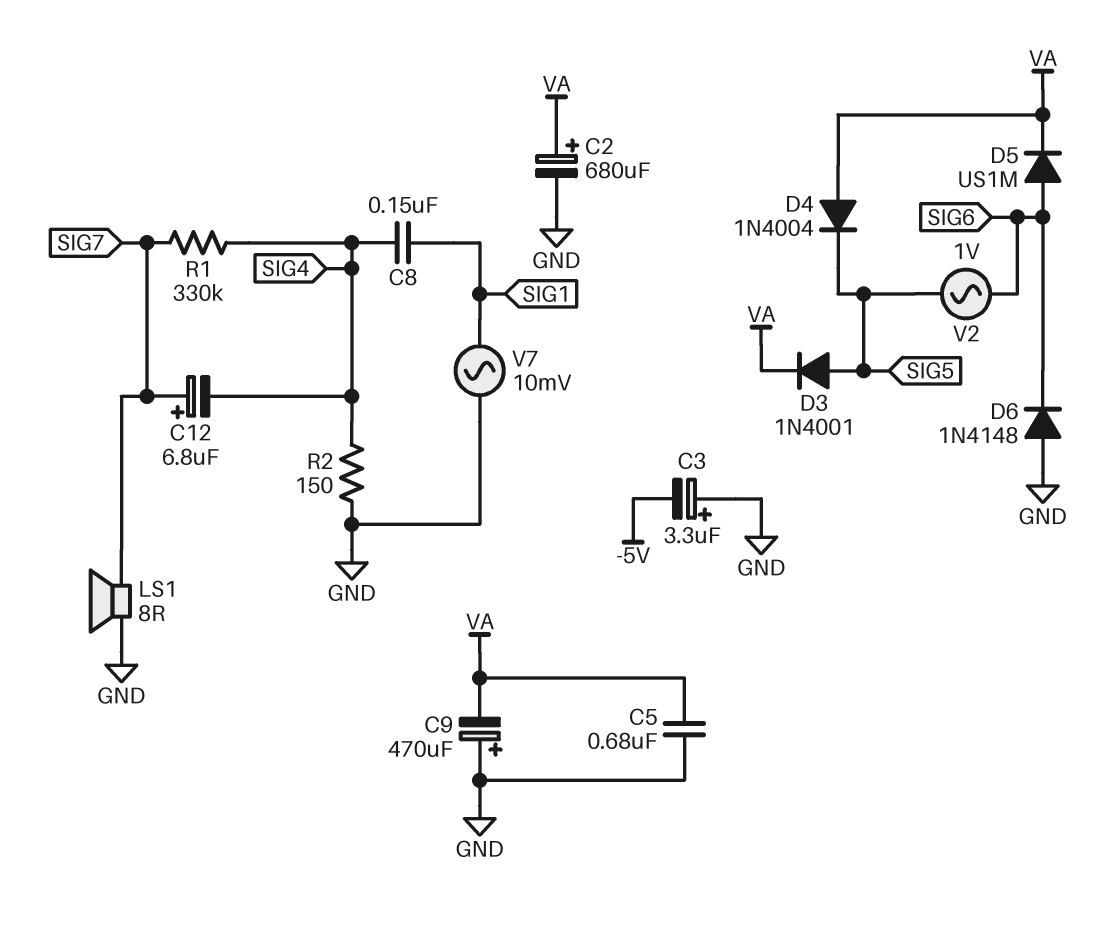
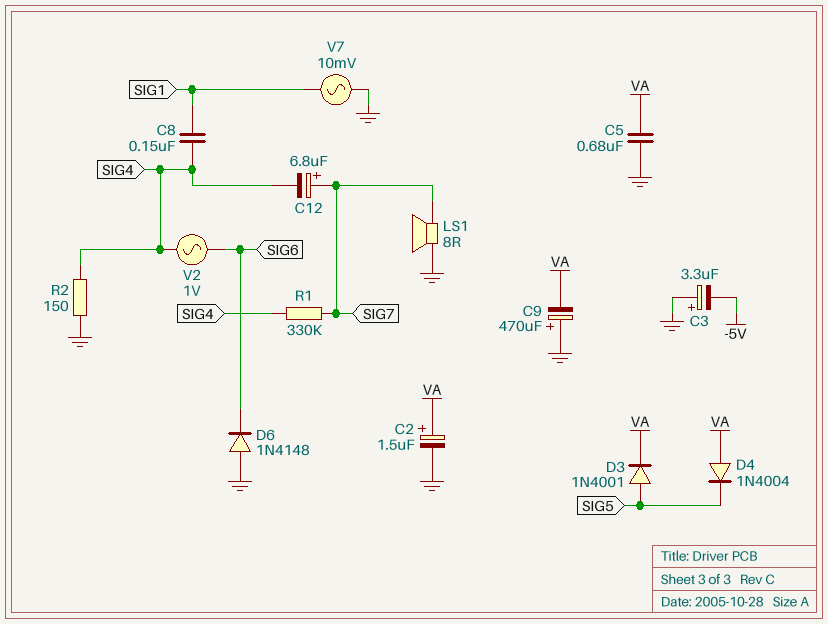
C2: 680uF (plus VA, minus GND) -> 1.5uF (plus VA, minus GND)
D5: diode US1M (A SIG6, K VA) -> none
V2: AC 1V (SIG5, SIG6) -> AC 1V (SIG4, SIG6)

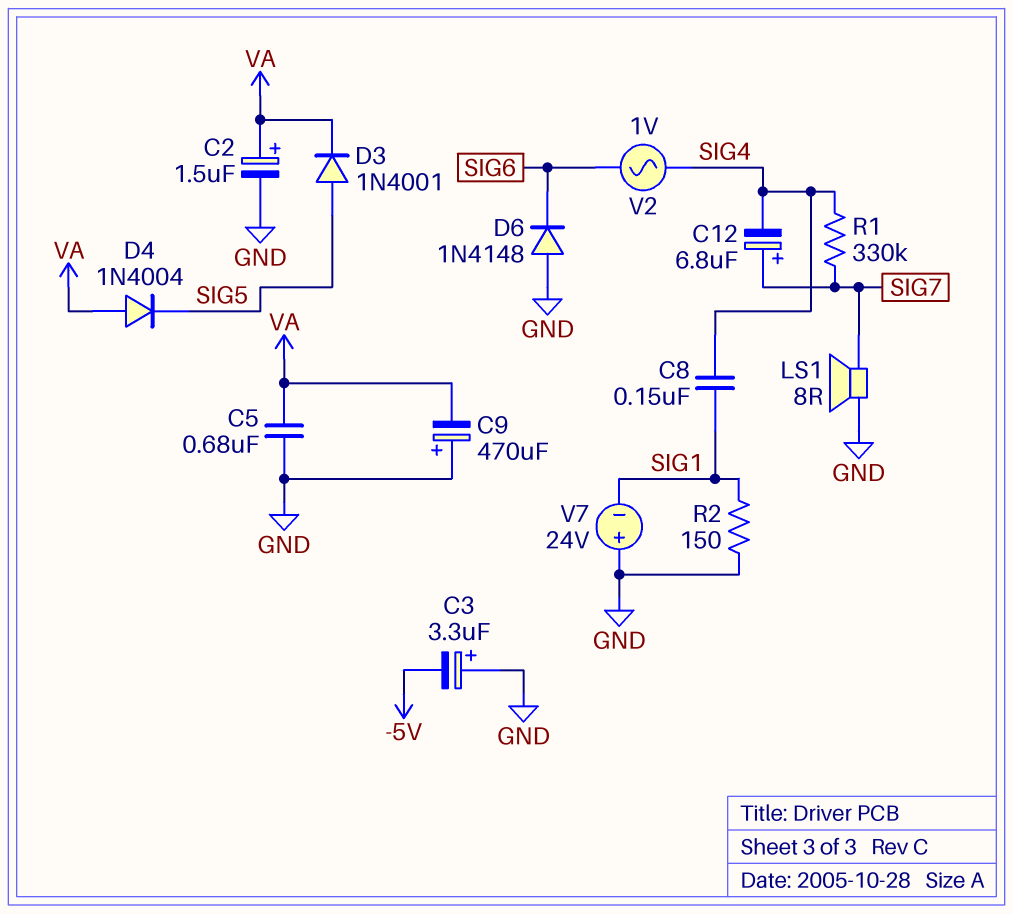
R2: 150 (GND, SIG4) -> 150 (GND, SIG1)
V7: AC 10mV (GND, SIG1) -> 24V (plus GND, minus SIG1)

